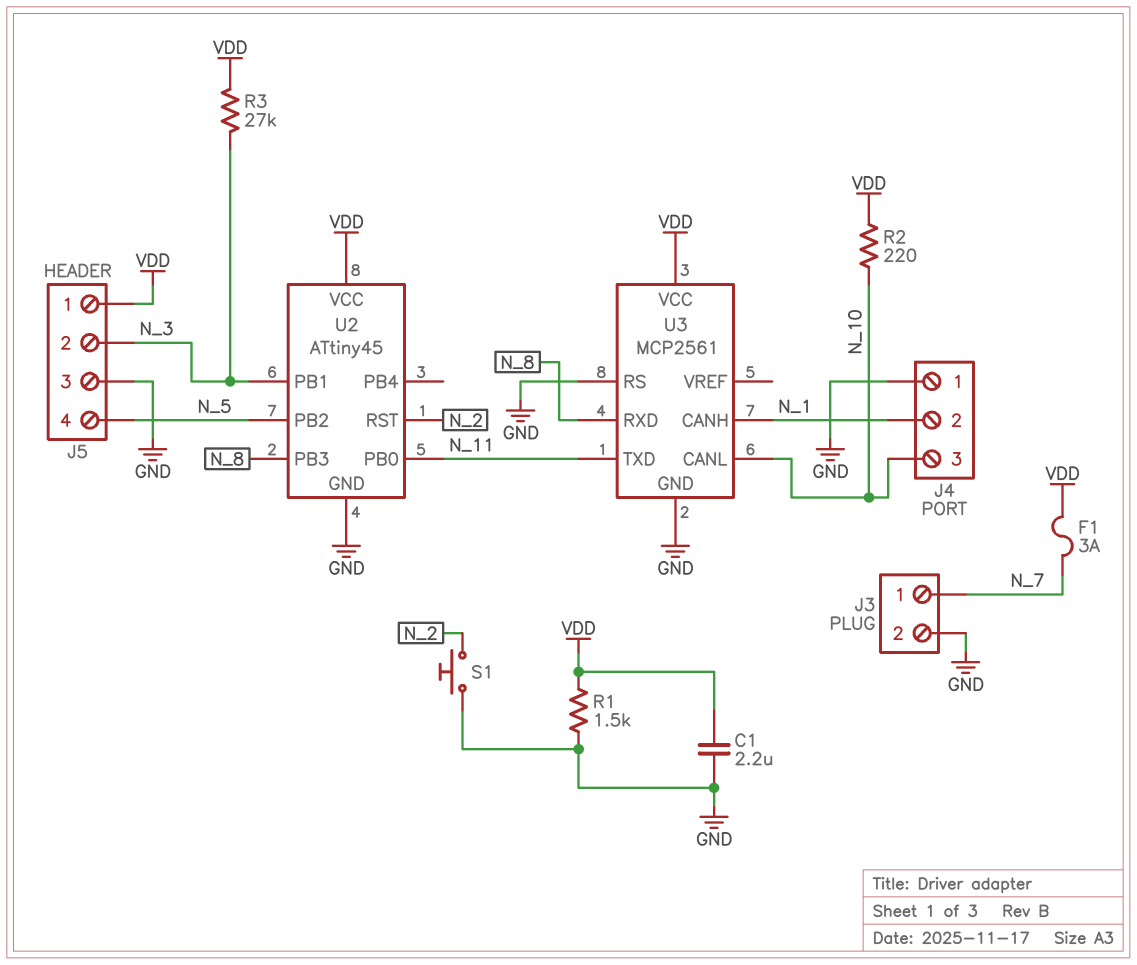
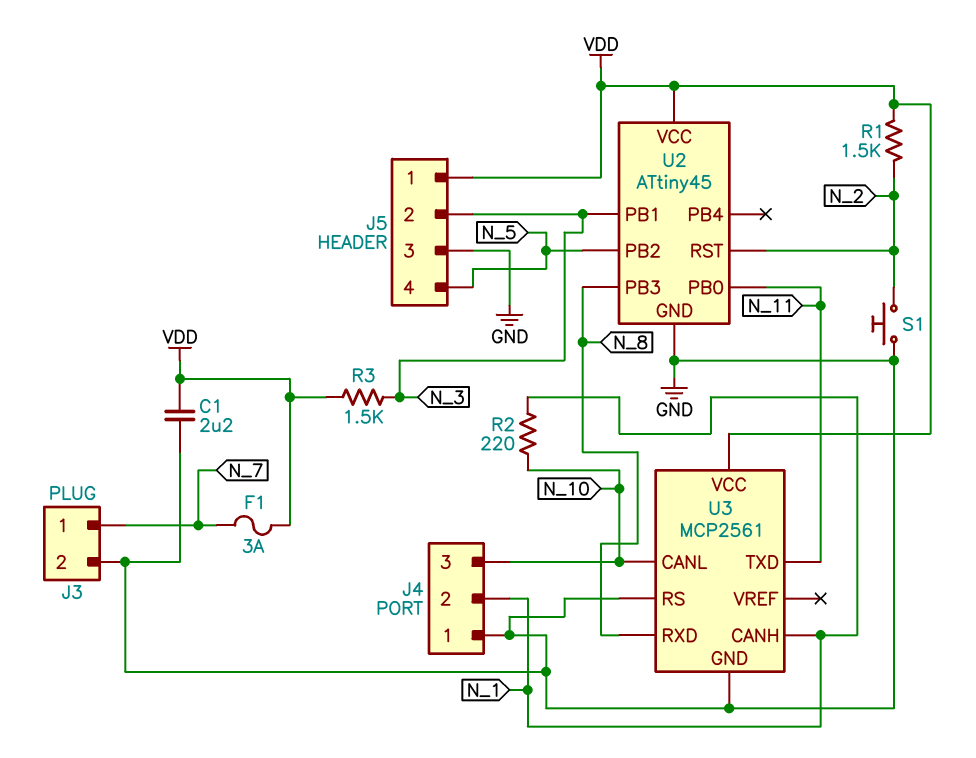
R1: 1.5k (GND, VDD) -> 1.5k (N_2, VDD)
R2: 220 (N_10, VDD) -> 220 (N_1, N_10)
R3: 27k (N_3, VDD) -> 1.5k (N_3, VDD)

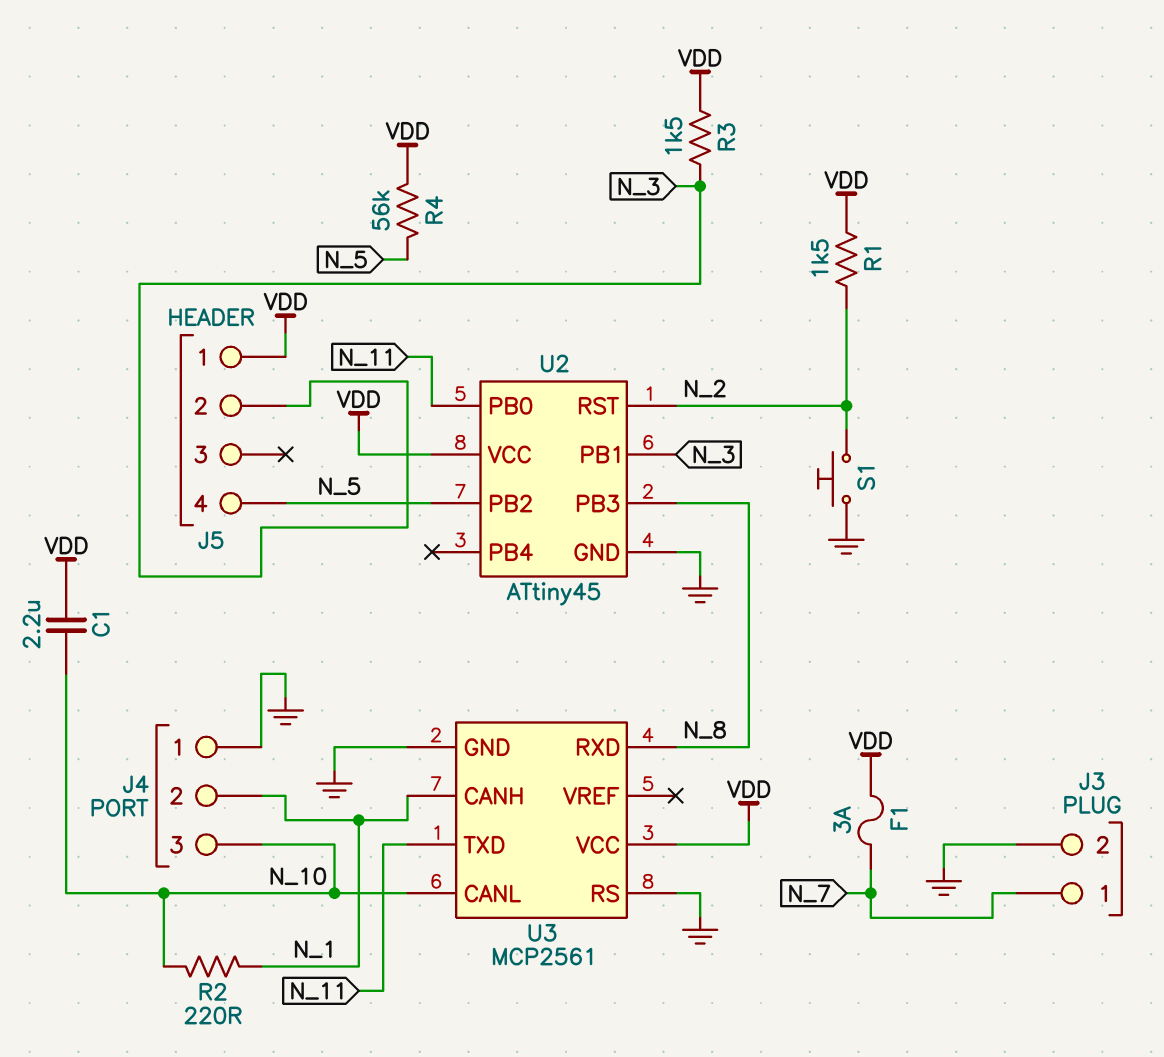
C1: 2.2uF (GND, VDD) -> 2.2uF (N_10, VDD)
J5 pin 3: GND -> none
R4: none -> 56k (N_5, VDD)

